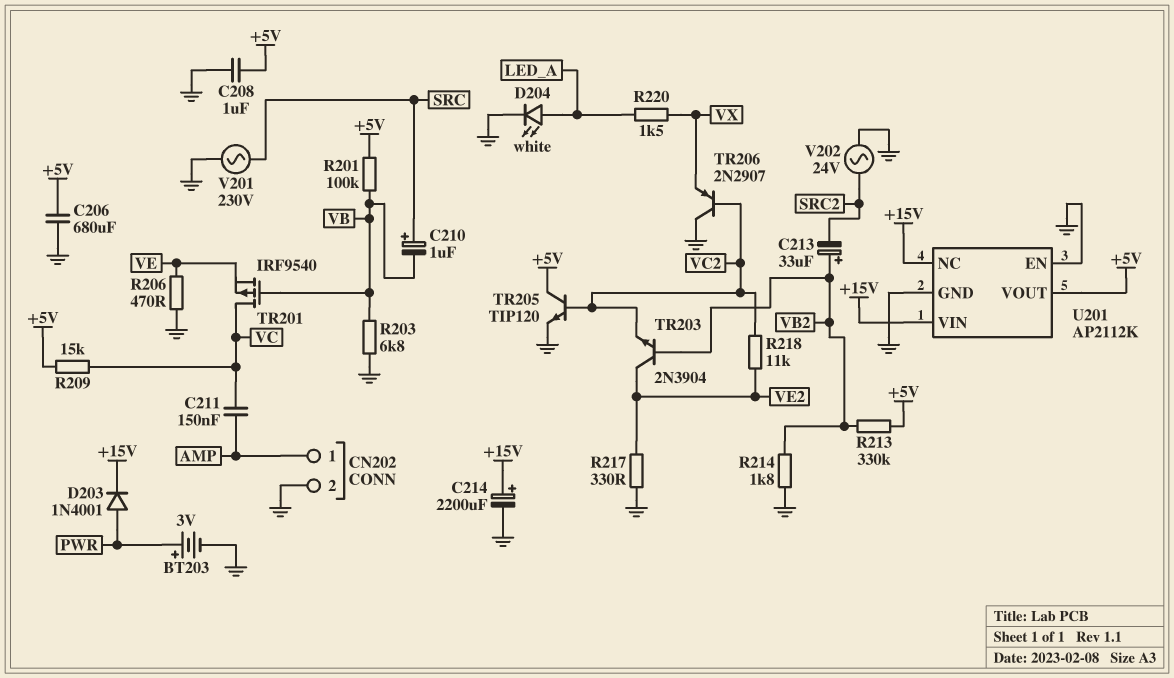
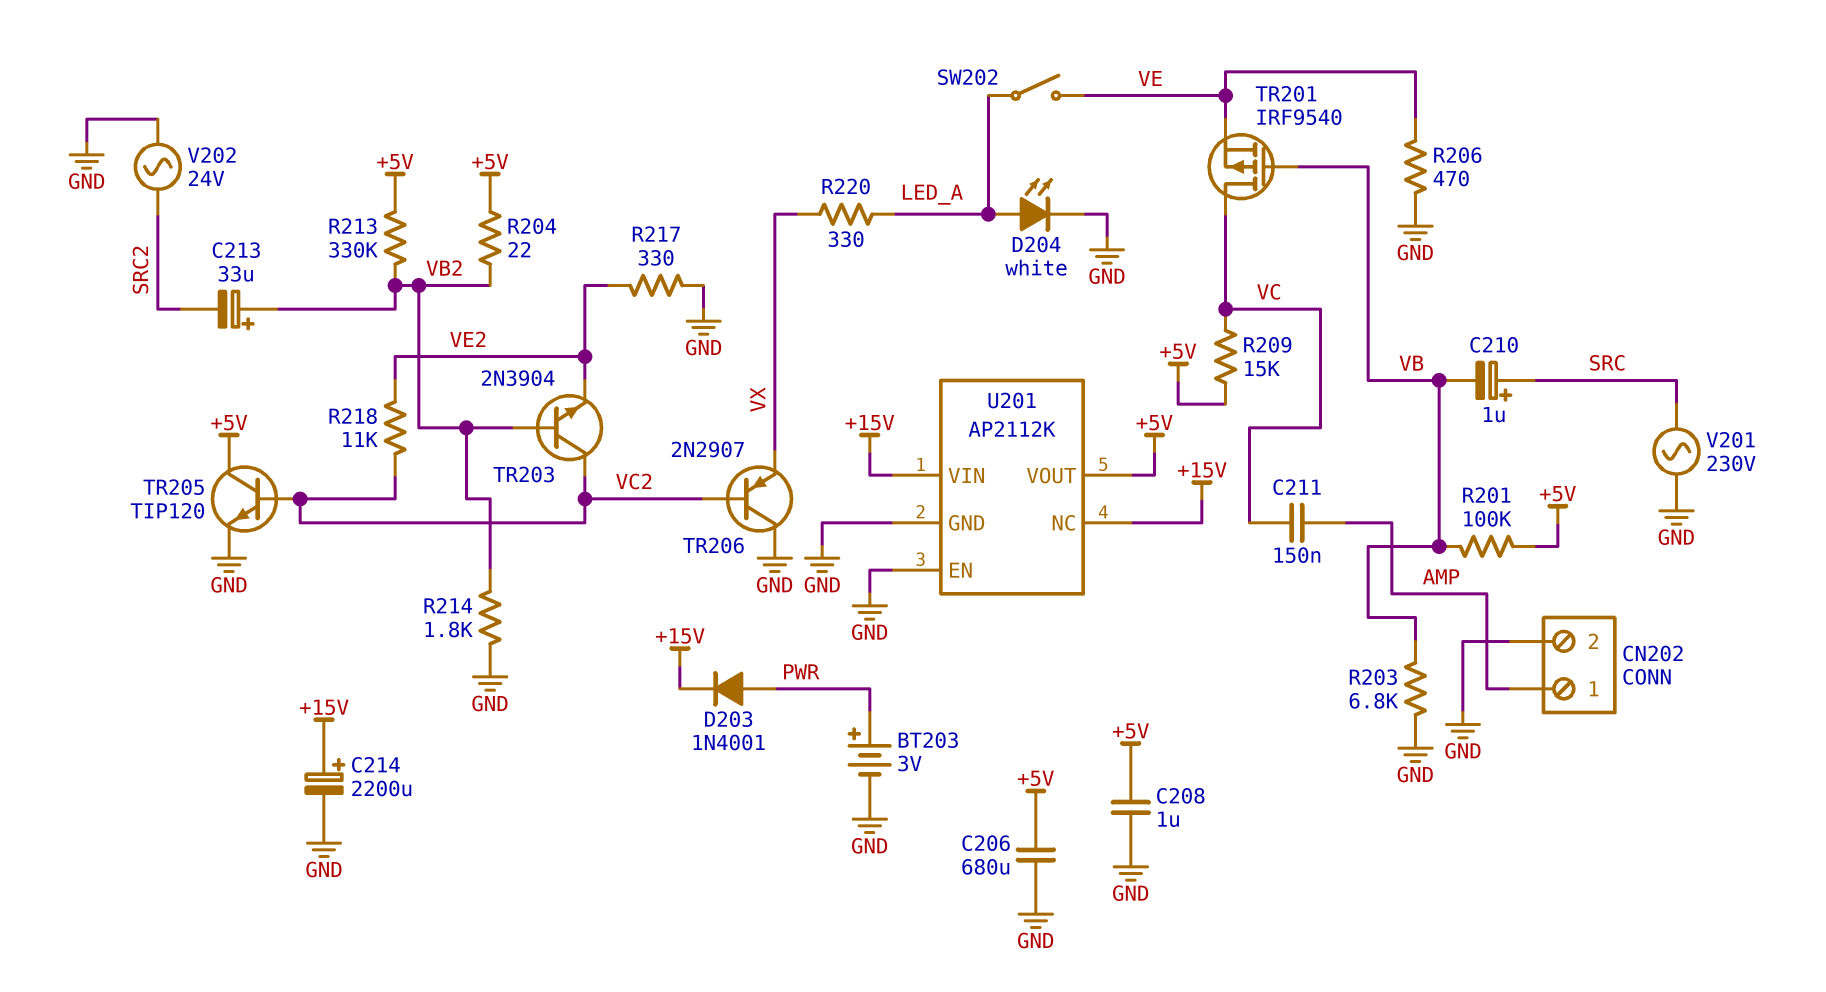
R204: none -> 22 (+5V, VB2)
R220: 1.5k (LED_A, VX) -> 330 (LED_A, VX)
SW202: none -> switch (LED_A, VE)
TR203: NPN 2N3904 (B VB2, C VE2, E VC2) -> NPN 2N3904 (B VB2, C VC2, E VE2)

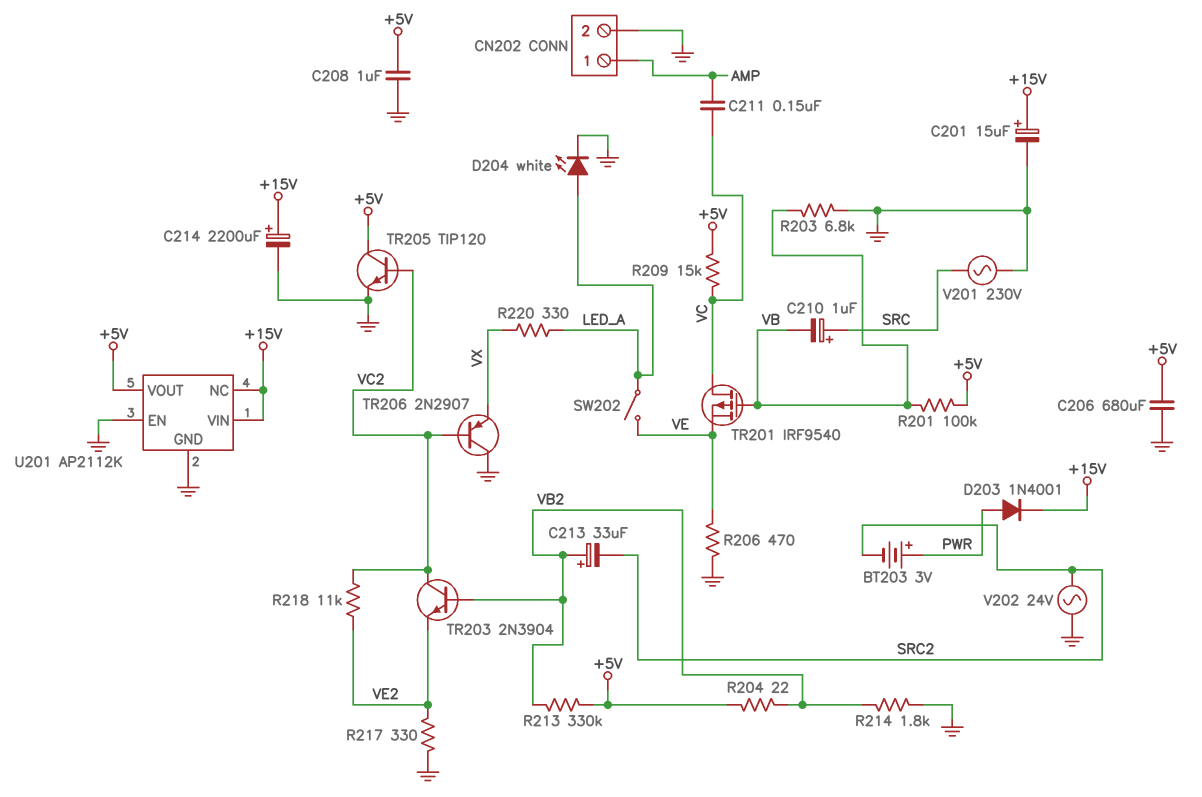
BT203: 3V (plus PWR, minus GND) -> 3V (plus PWR, minus SRC2)
C201: none -> 15uF (plus +15V, minus GND)

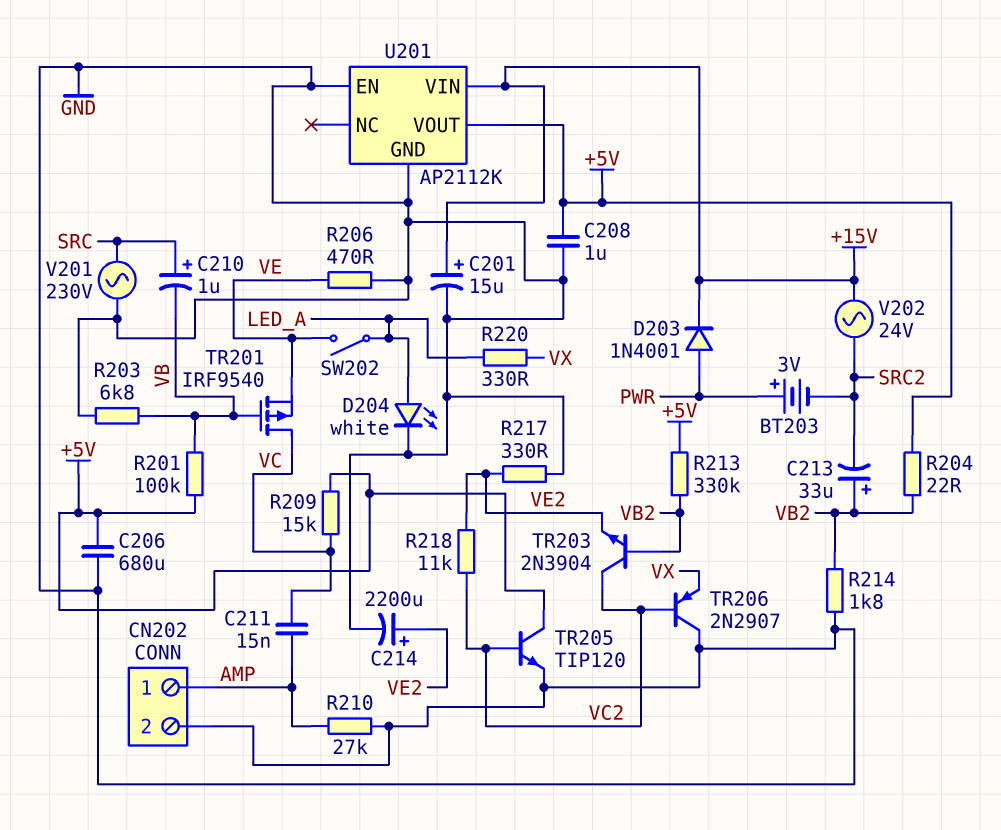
C211: 150nF (AMP, VC) -> 15nF (AMP, VC)
C214: 2200uF (plus +15V, minus GND) -> 2200uF (plus VE2, minus GND)
R210: none -> 27k (AMP, GND)
U201 pin NC: +15V -> none
V202: AC 24V (GND, SRC2) -> AC 24V (+15V, SRC2)

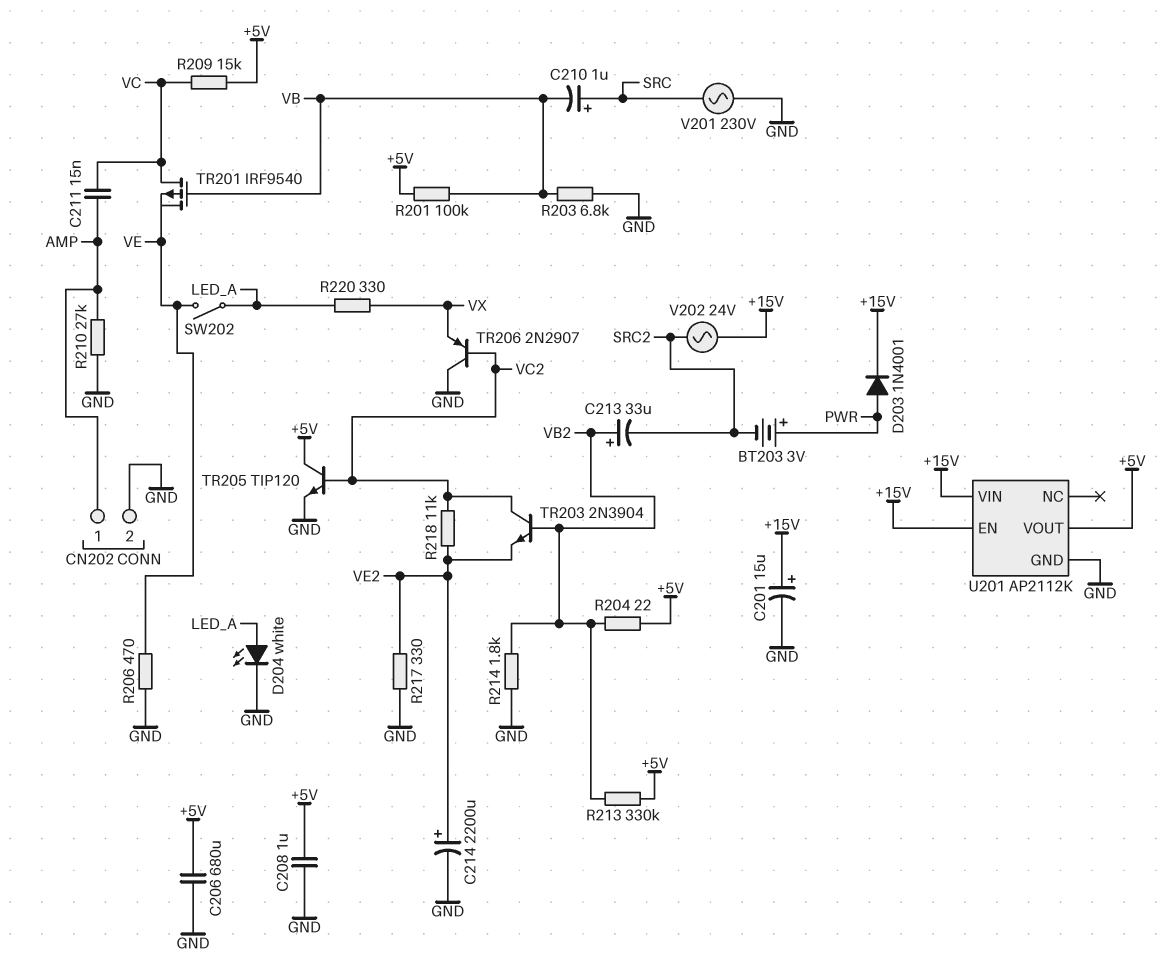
U201 pin EN: GND -> +15V

